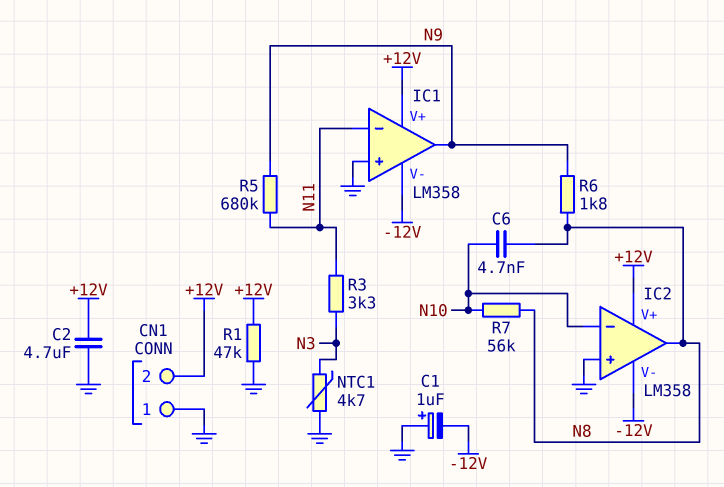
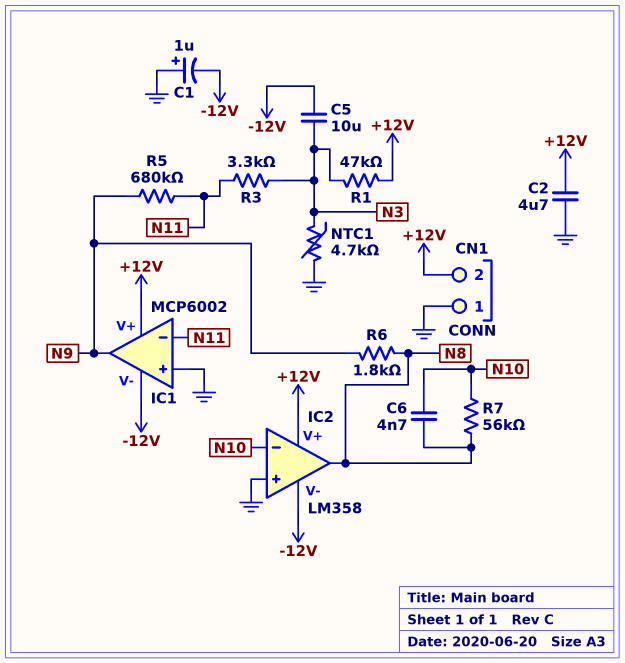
C5: none -> 10uF (-12V, N3)
IC1: LM358 -> MCP6002
R1: 47k (+12V, GND) -> 47k (+12V, N3)

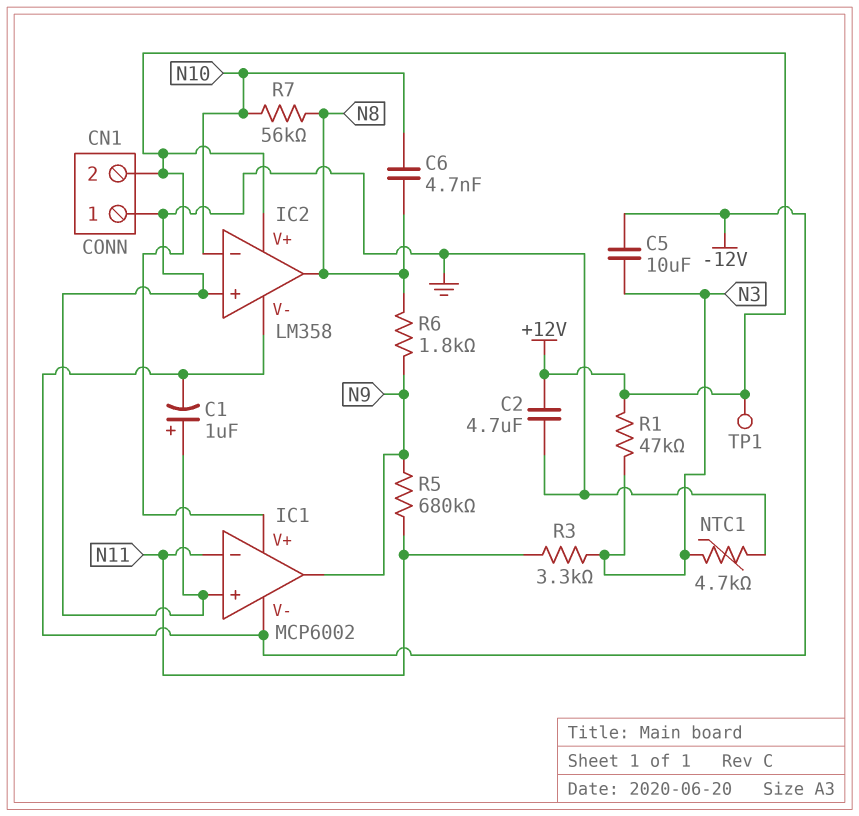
TP1: none -> test point (+12V)

